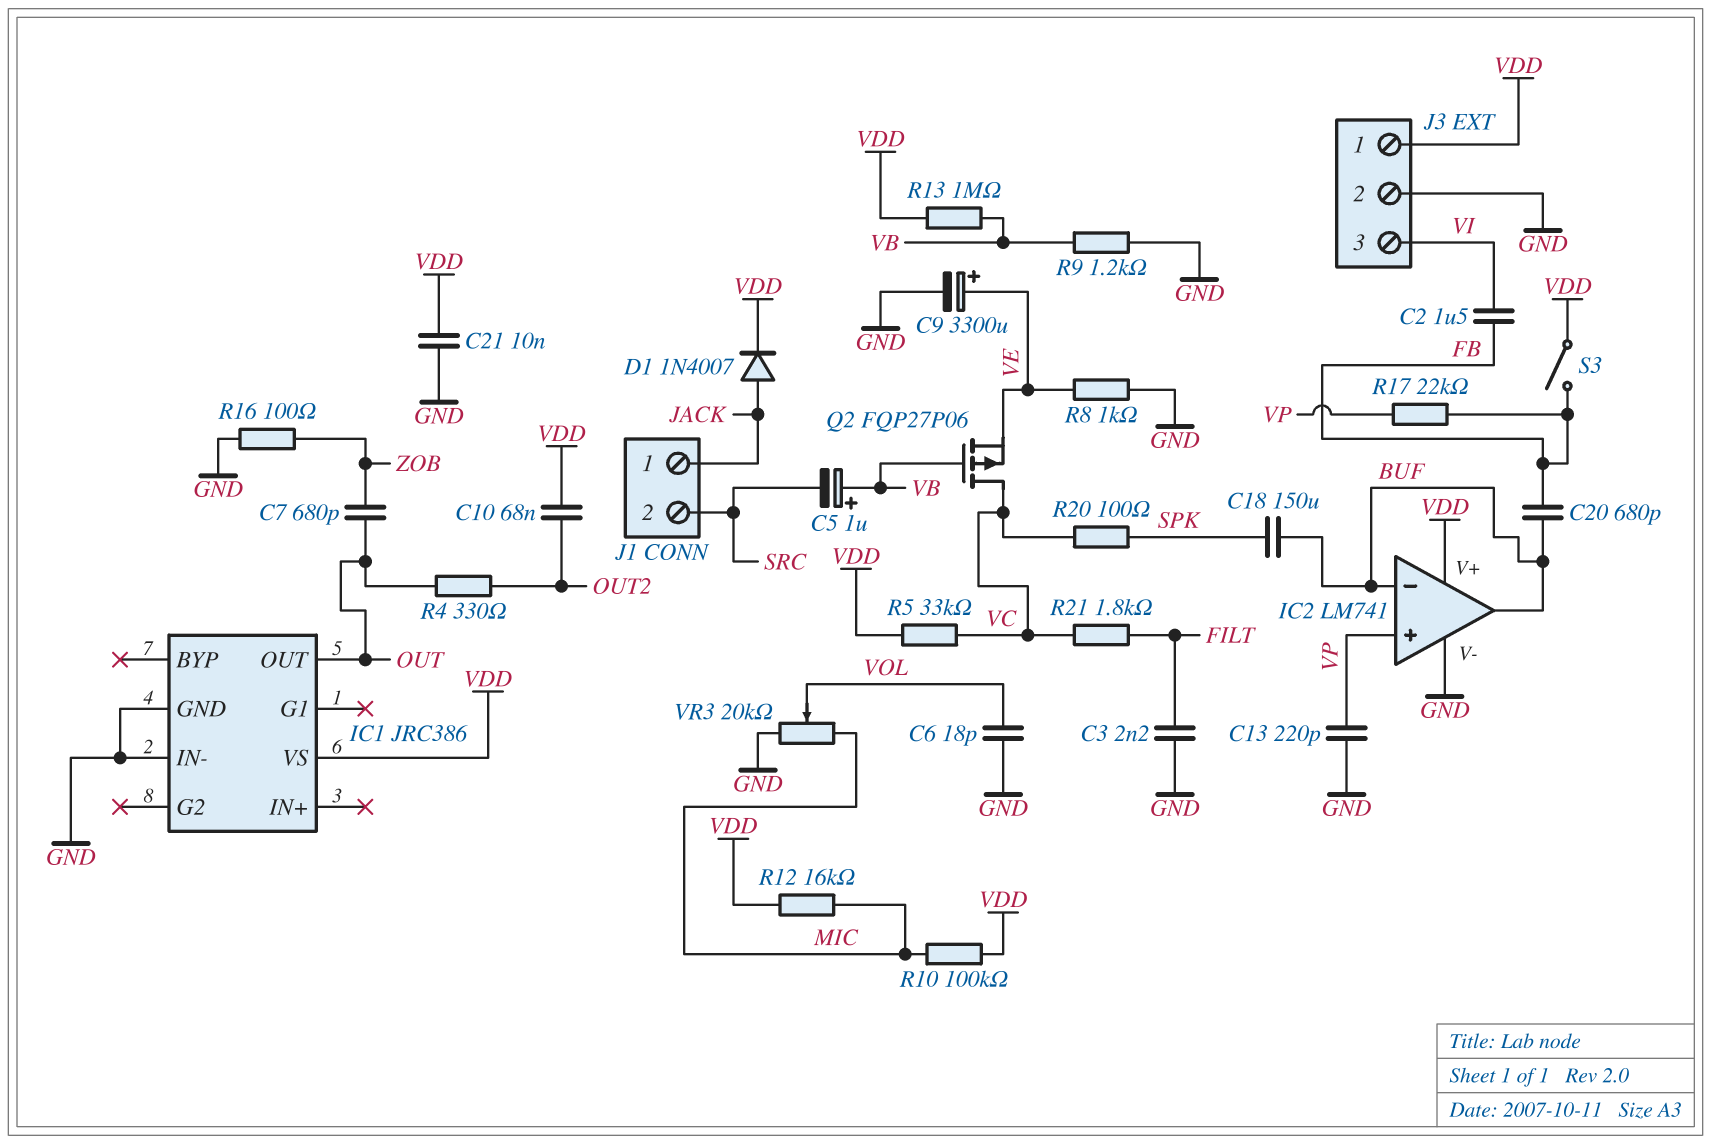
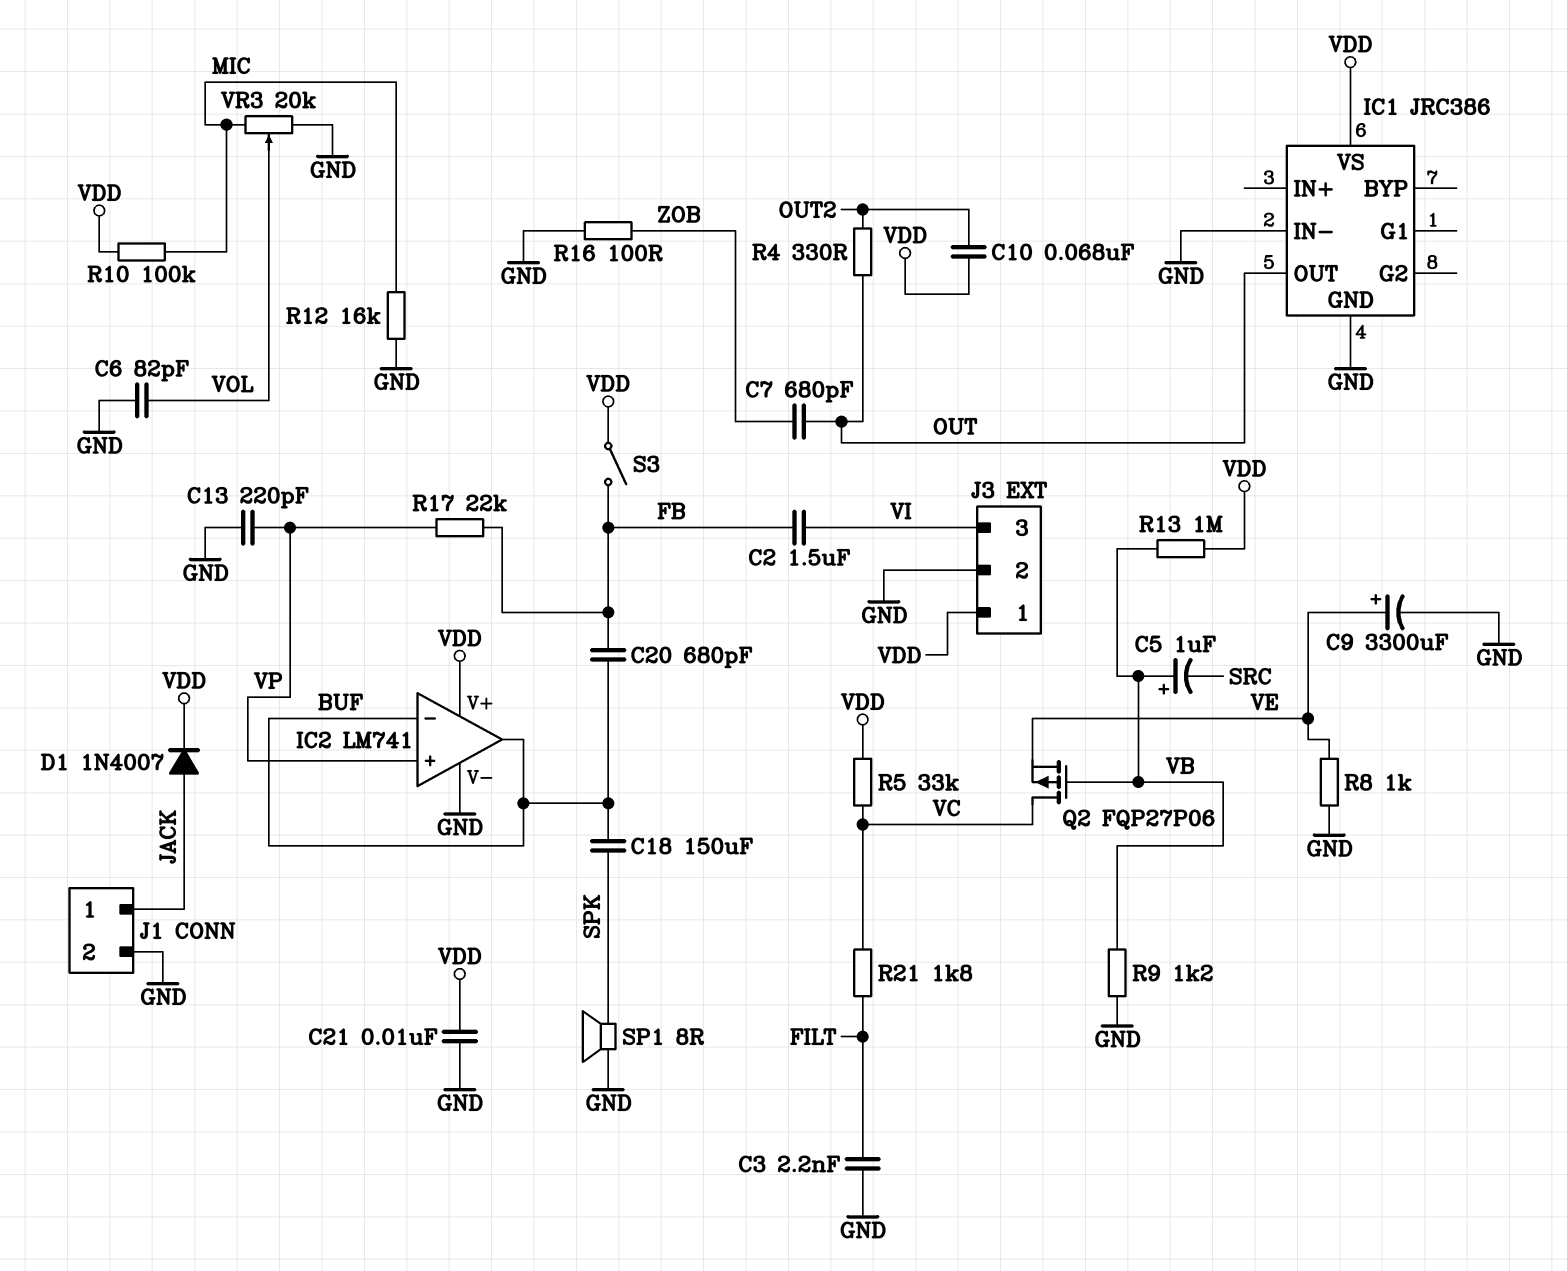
C6: 18pF (GND, VOL) -> 82pF (GND, VOL)
J1 pin 2: SRC -> GND
R12: 16k (MIC, VDD) -> 16k (GND, MIC)
R20: 100 (SPK, VC) -> none
SP1: none -> speaker 8R (GND, SPK)

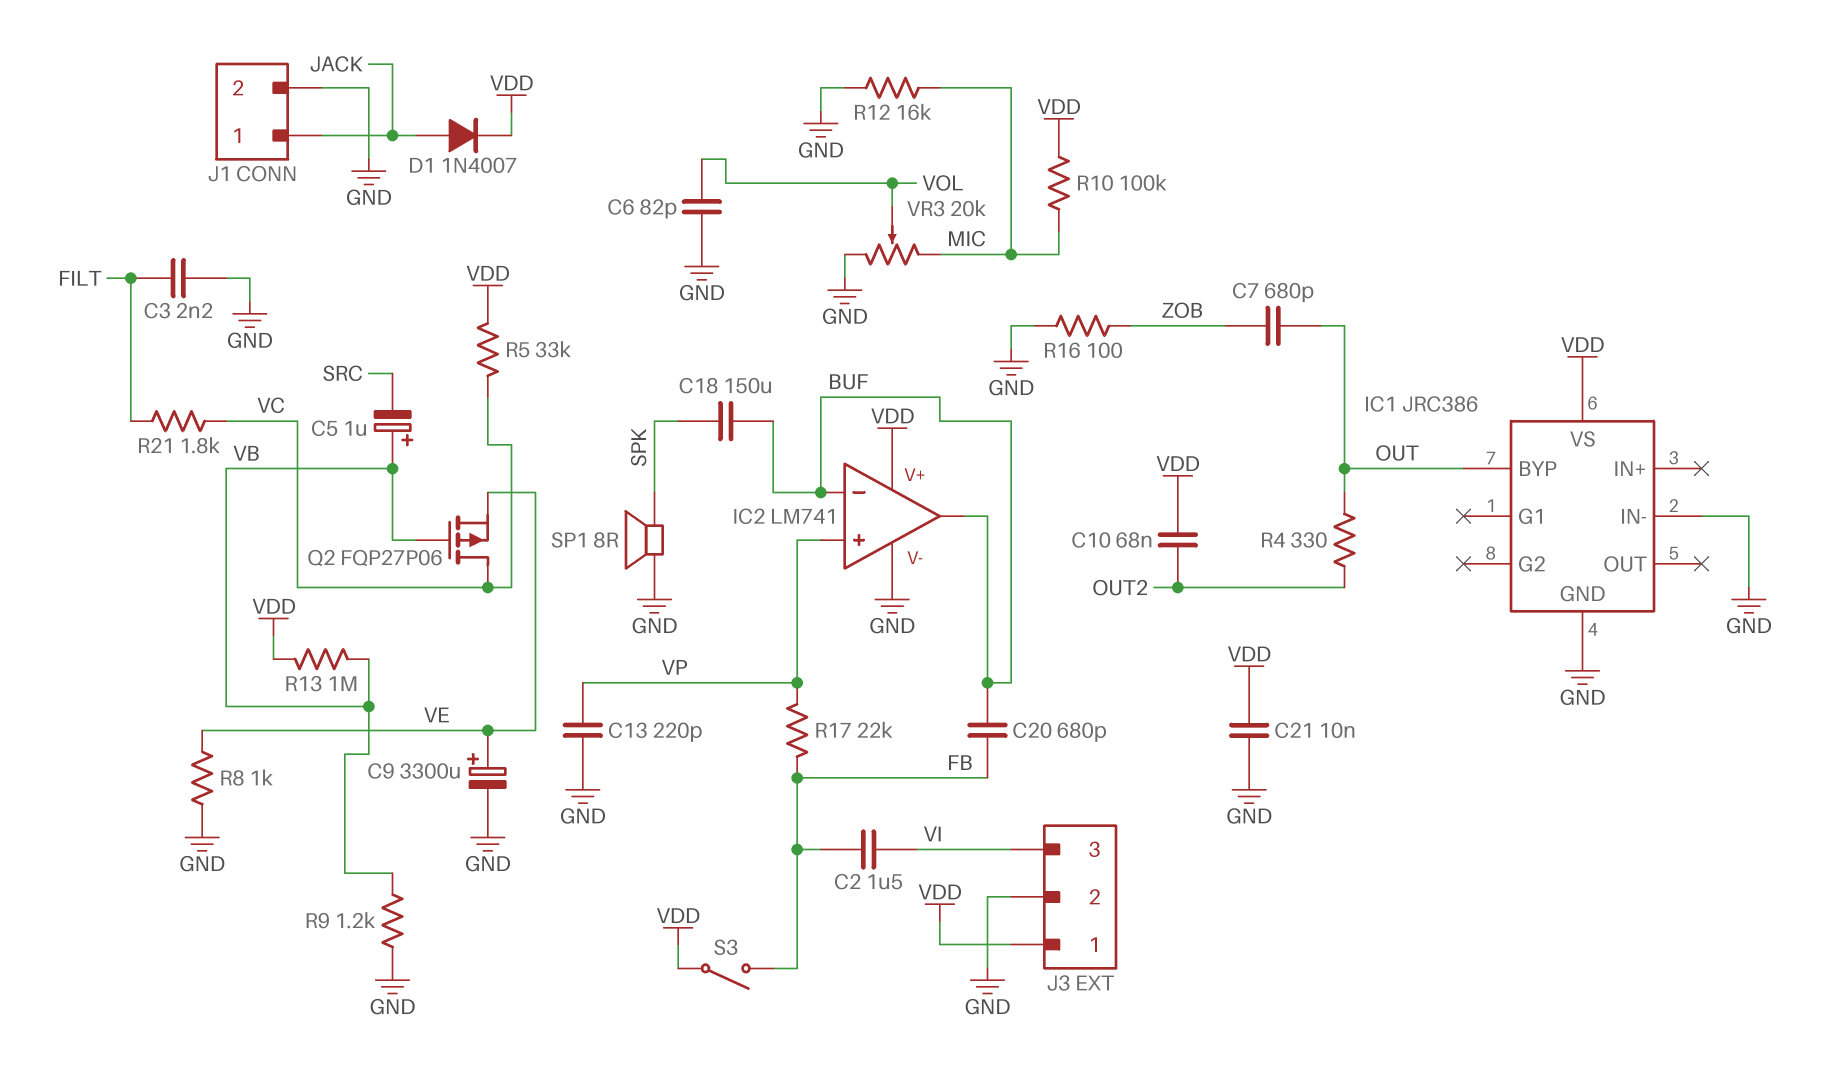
IC1 pin BYP: none -> OUT
IC1 pin OUT: OUT -> none

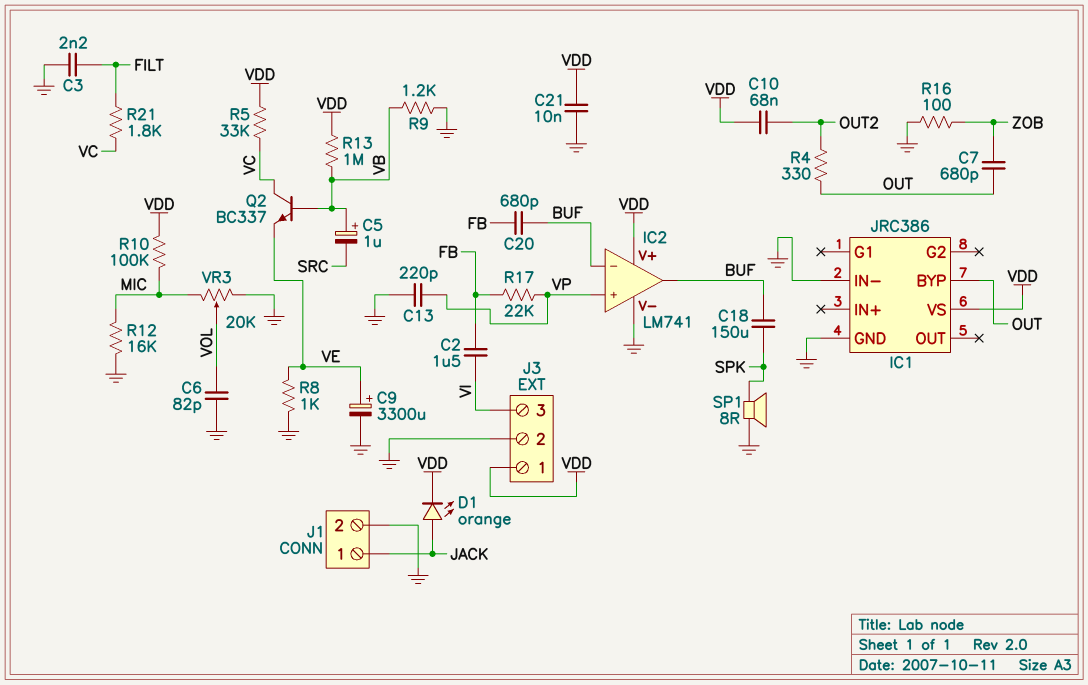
D1: diode 1N4007 (A JACK, K VDD) -> LED orange (A JACK, K VDD)
Q2: PMOS FQP27P06 (G VB, D VC, S VE) -> NPN BC337 (B VB, C VC, E VE)
S3: switch (FB, VDD) -> none

